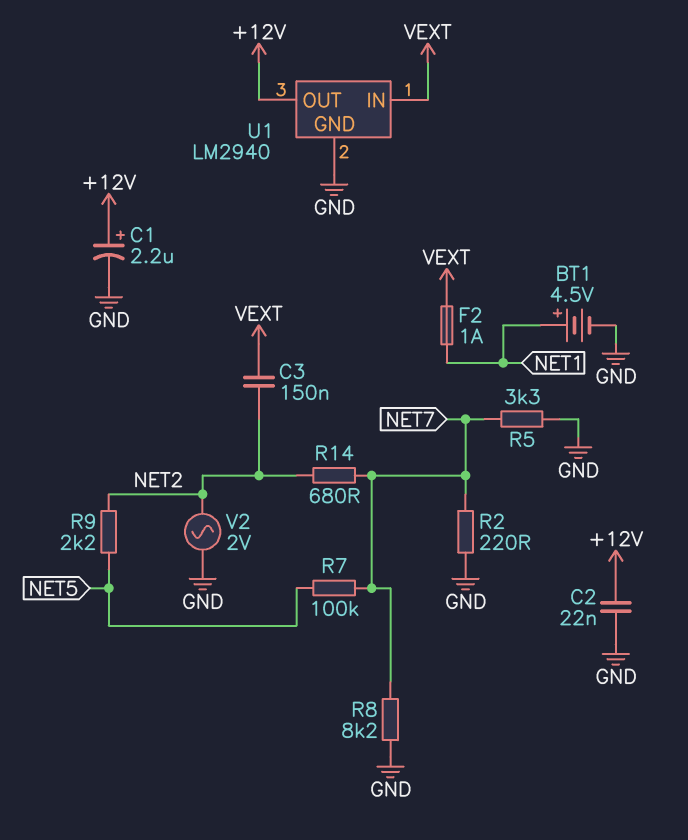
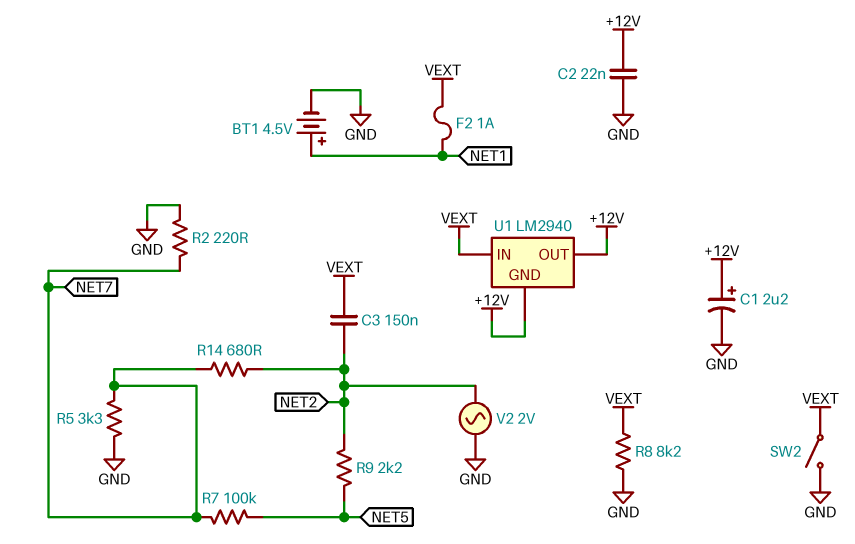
R8: 8.2k (GND, NET7) -> 8.2k (GND, VEXT)
SW2: none -> switch (GND, VEXT)
U1 pin GND: GND -> +12V

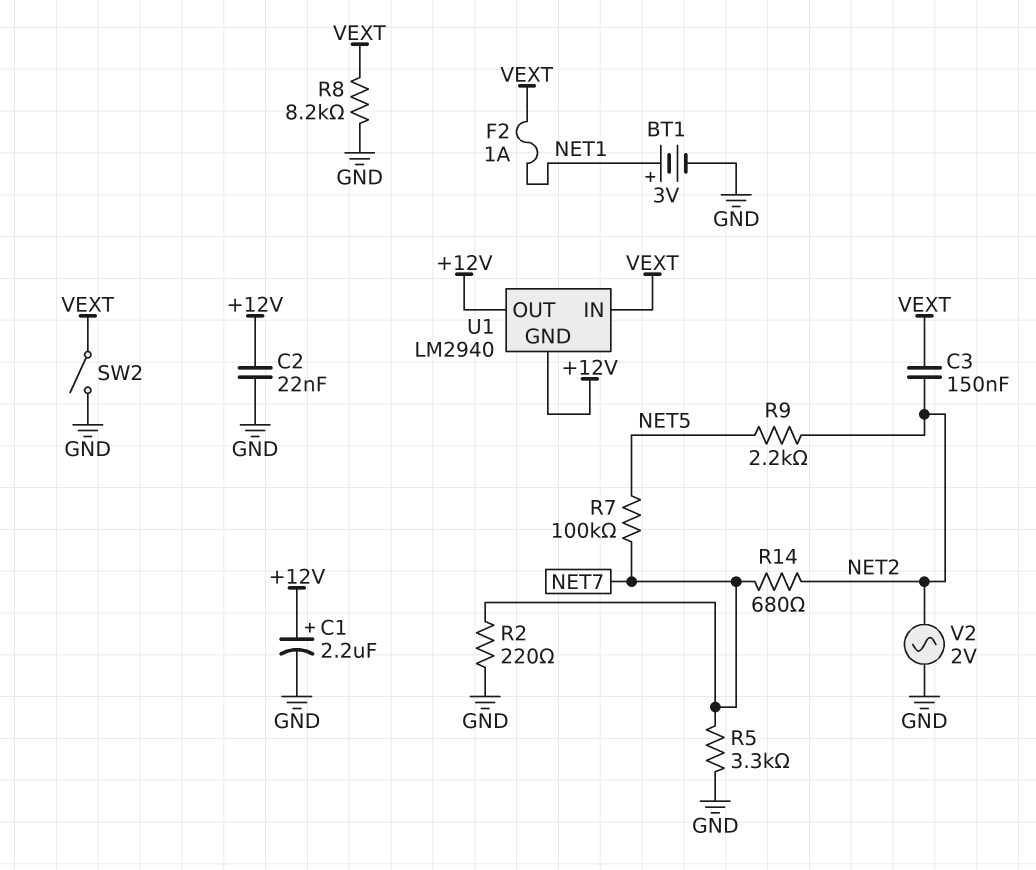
BT1: 4.5V (plus NET1, minus GND) -> 3V (plus NET1, minus GND)

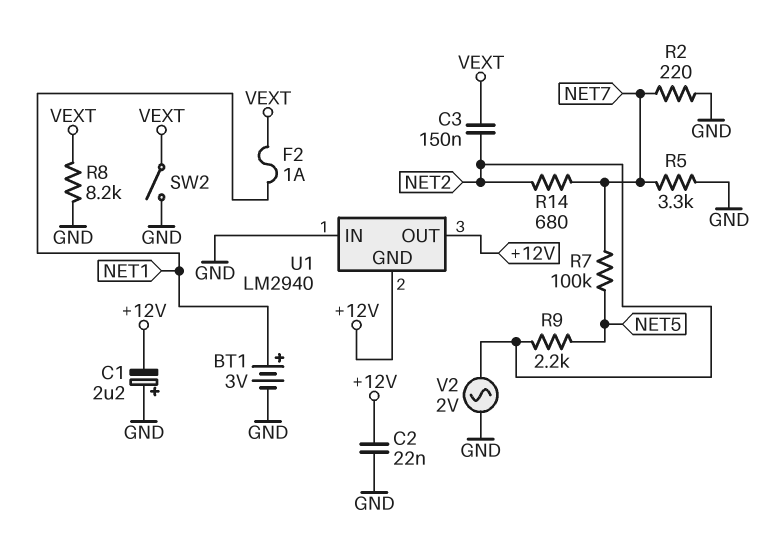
C1: 2.2uF (plus +12V, minus GND) -> 2.2uF (plus GND, minus +12V)
U1 pin IN: VEXT -> GND

